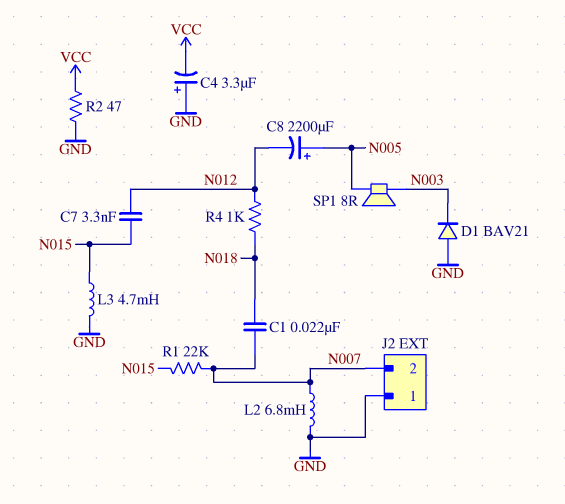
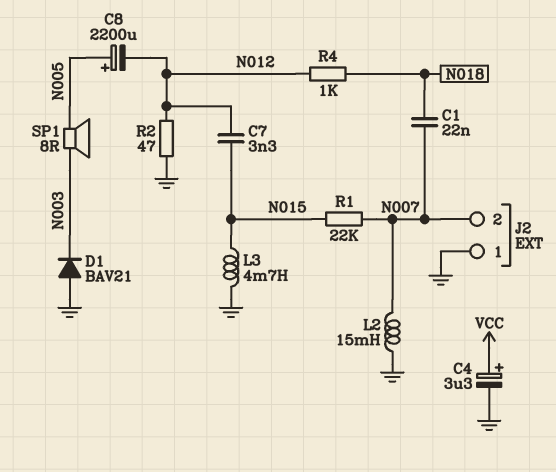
C4: 3.3uF (plus GND, minus VCC) -> 3.3uF (plus VCC, minus GND)
L2: 6.8mH (GND, N007) -> 15mH (GND, N007)
R2: 47 (GND, VCC) -> 47 (GND, N012)

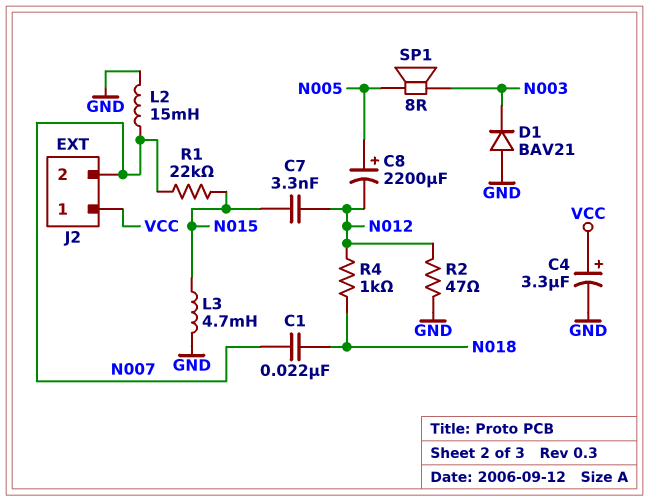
J2 pin 1: GND -> VCC

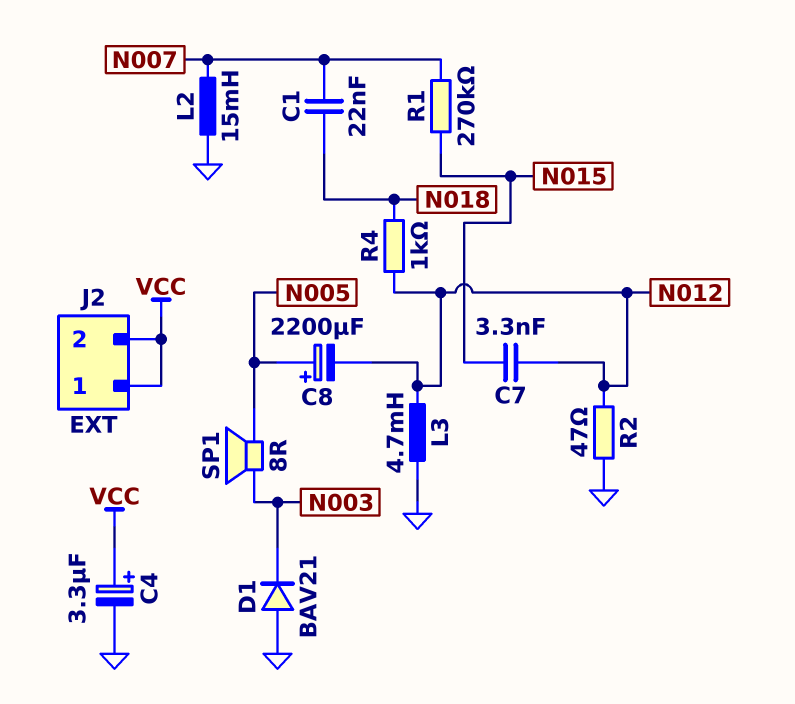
J2 pin 2: N007 -> VCC
L3: 4.7mH (GND, N015) -> 4.7mH (GND, N012)
R1: 22k (N007, N015) -> 270k (N007, N015)

